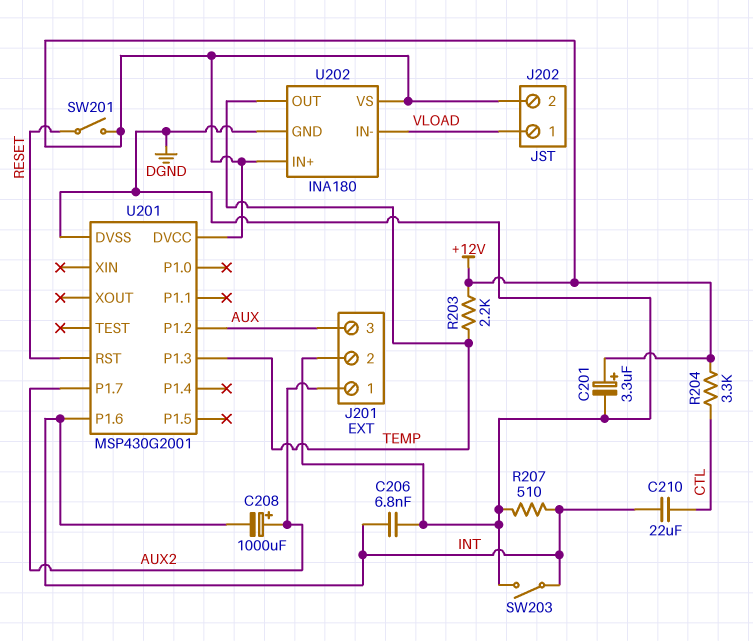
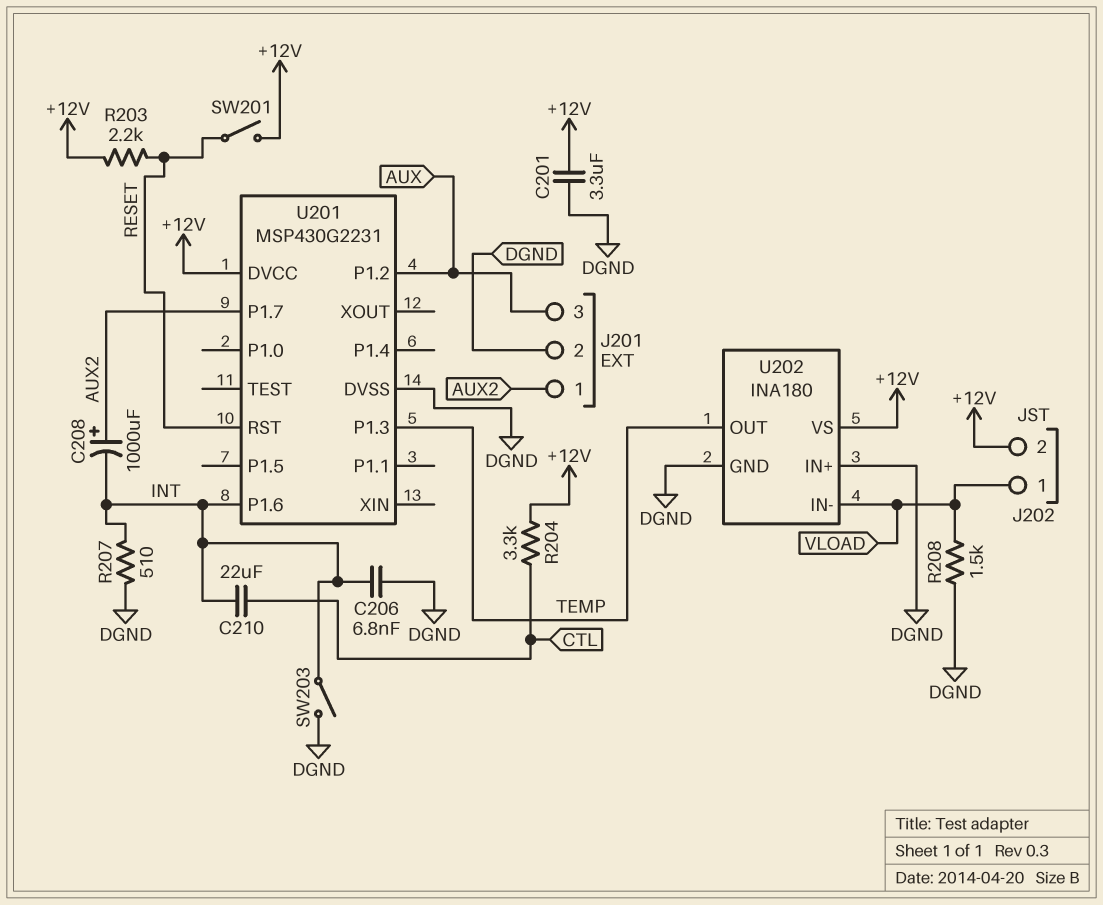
C201: 3.3uF (plus +12V, minus DGND) -> 3.3uF (+12V, DGND)
R203: 2.2k (+12V, TEMP) -> 2.2k (+12V, RESET)
R208: none -> 1.5k (DGND, VLOAD)
U201: MSP430G2001 -> MSP430G2231
U202 pin IN+: +12V -> DGND

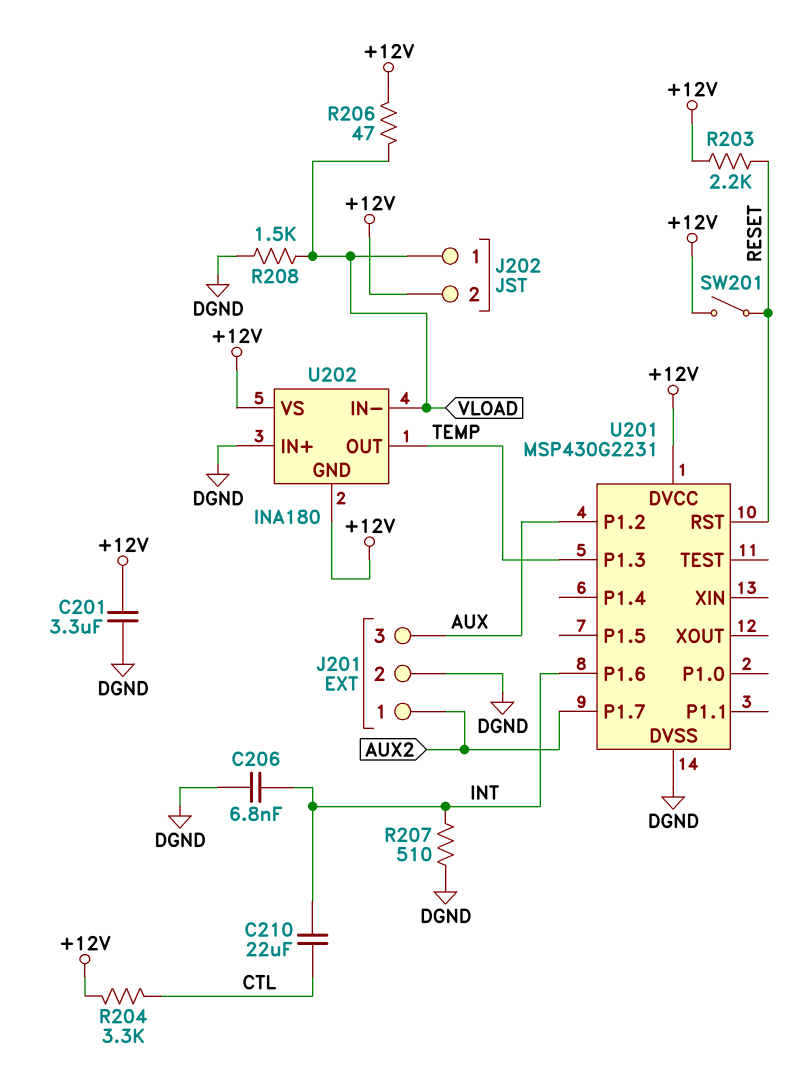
C208: 1000uF (plus AUX2, minus INT) -> none
R206: none -> 47 (+12V, VLOAD)
SW203: switch (DGND, INT) -> none
U202 pin GND: DGND -> +12V

